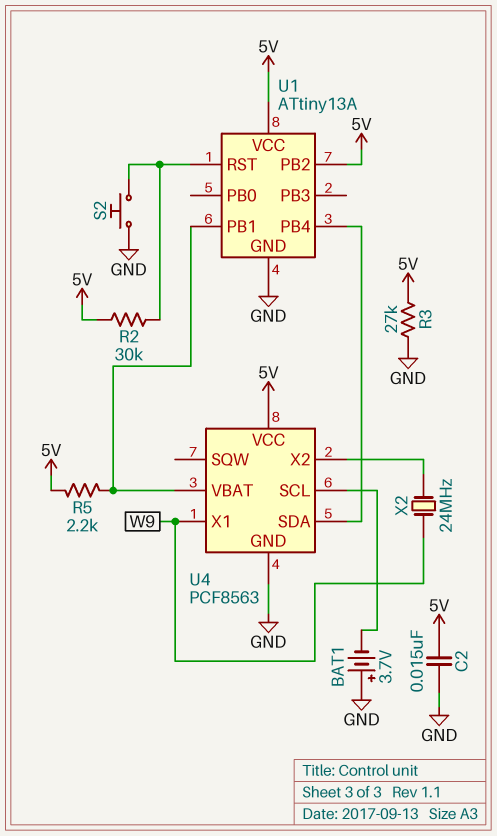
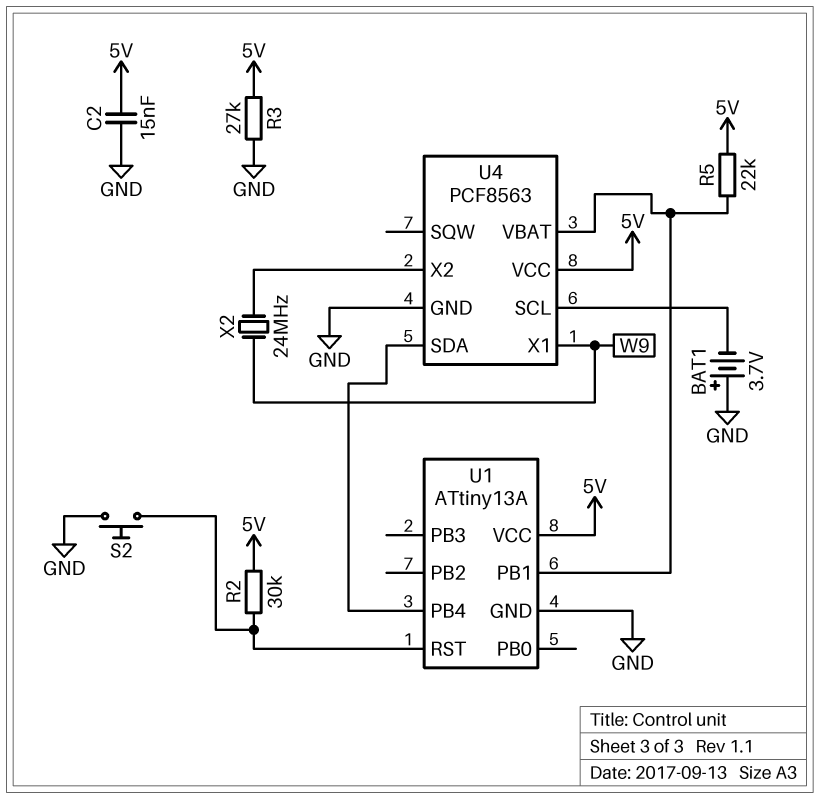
R5: 2.2k (5V, U1/PB1) -> 22k (5V, U1/PB1)
U1 pin PB2: 5V -> none

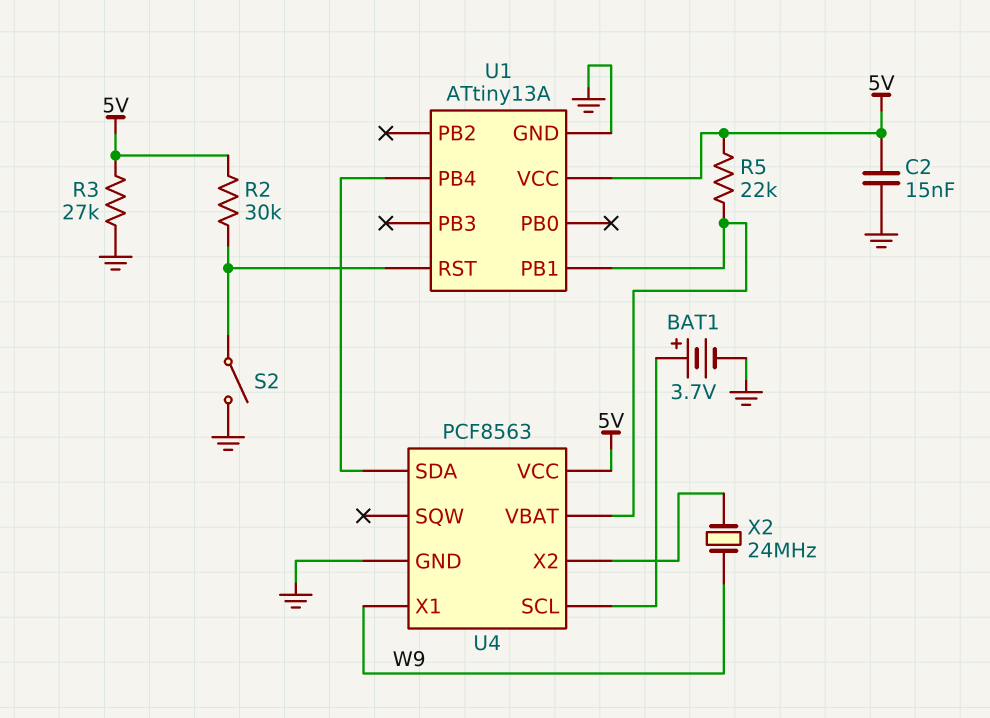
BAT1: 3.7V (plus GND, minus U4/SCL) -> 3.7V (plus U4/SCL, minus GND)
S2: button (GND, U1/RST) -> switch (GND, U1/RST)

